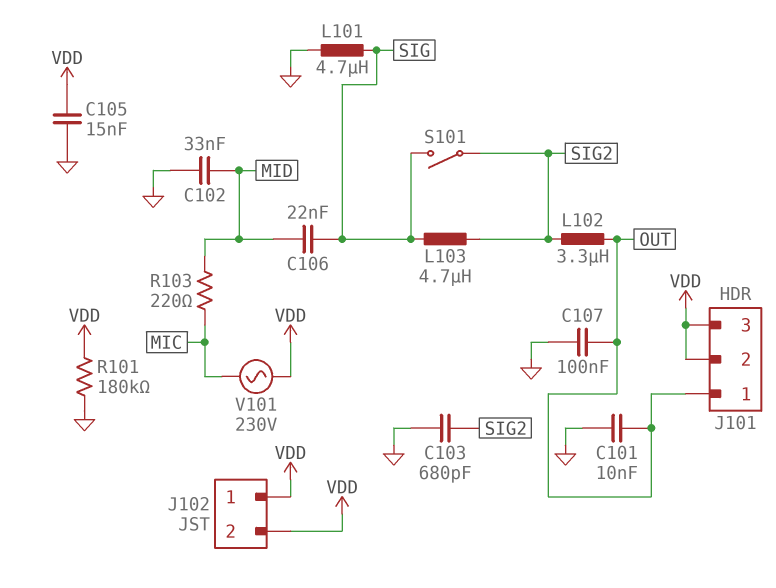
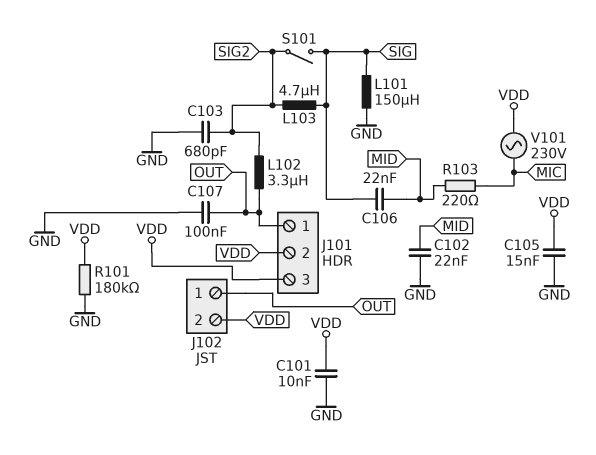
C101: 10nF (GND, OUT) -> 10nF (GND, VDD)
C102: 33nF (GND, MID) -> 22nF (GND, MID)
J102 pin 1: VDD -> OUT
L101: 4.7uH (GND, SIG) -> 150uH (GND, SIG)

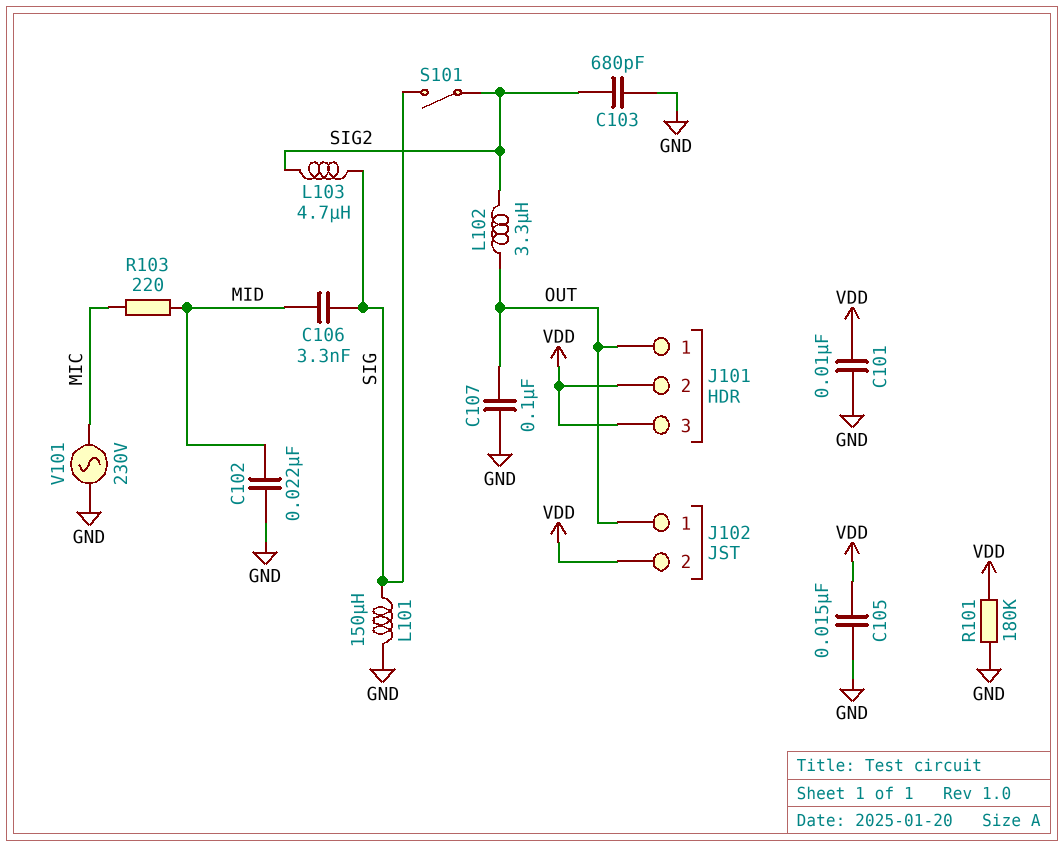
C106: 22nF (MID, SIG) -> 3.3nF (MID, SIG)
V101: AC 230V (MIC, VDD) -> AC 230V (GND, MIC)

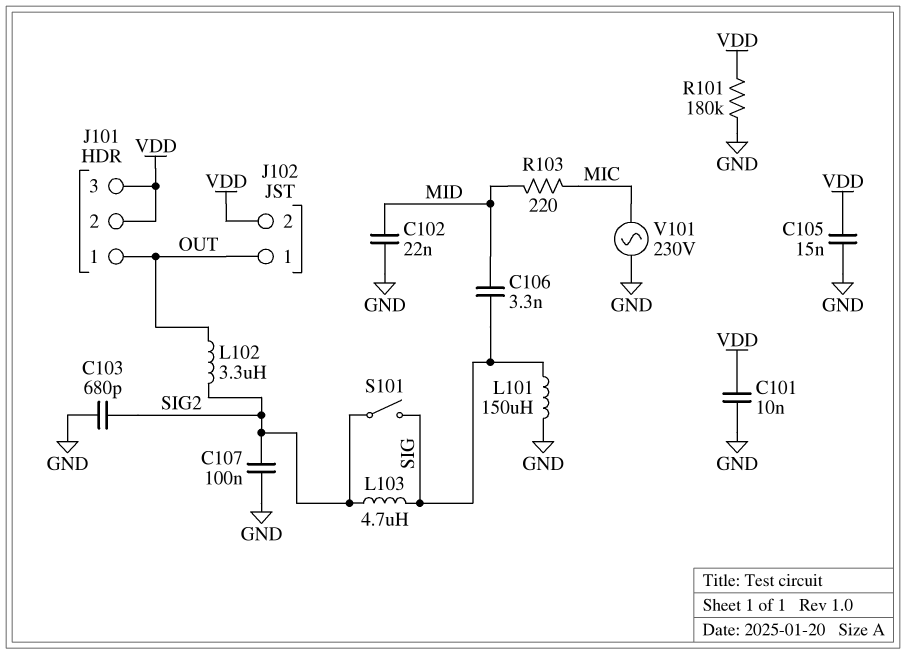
C107: 100nF (GND, OUT) -> 100nF (GND, SIG2)

